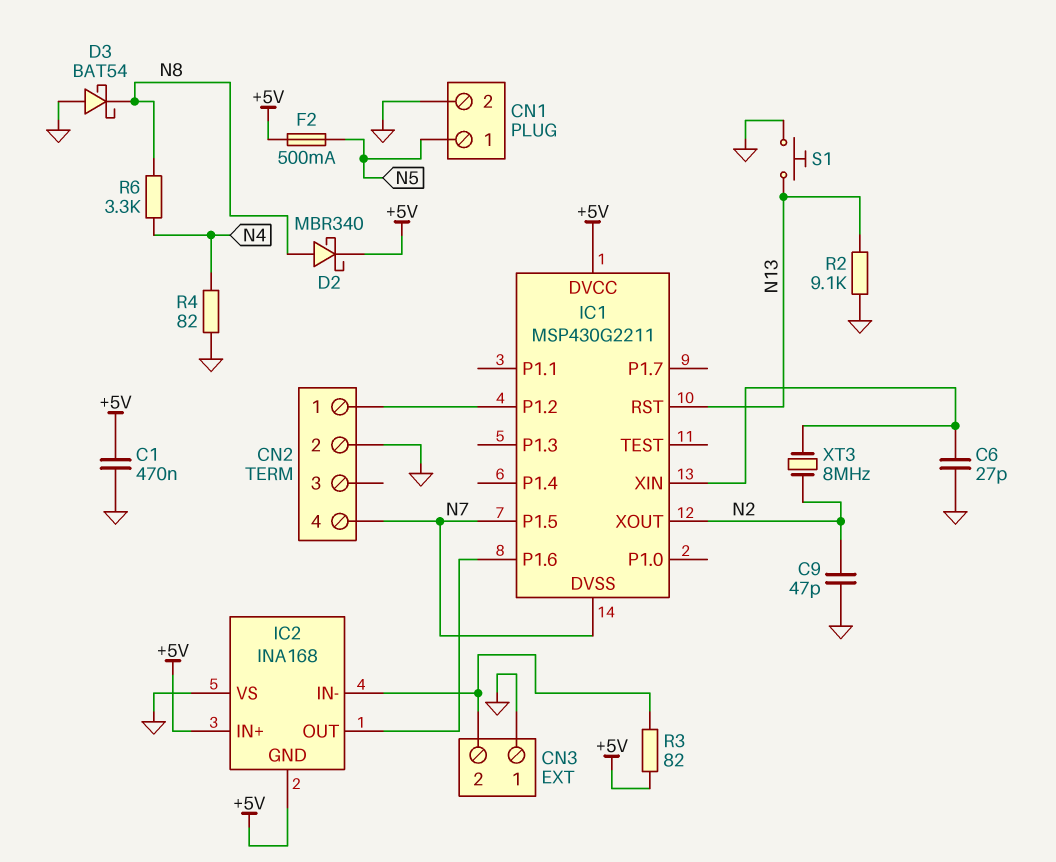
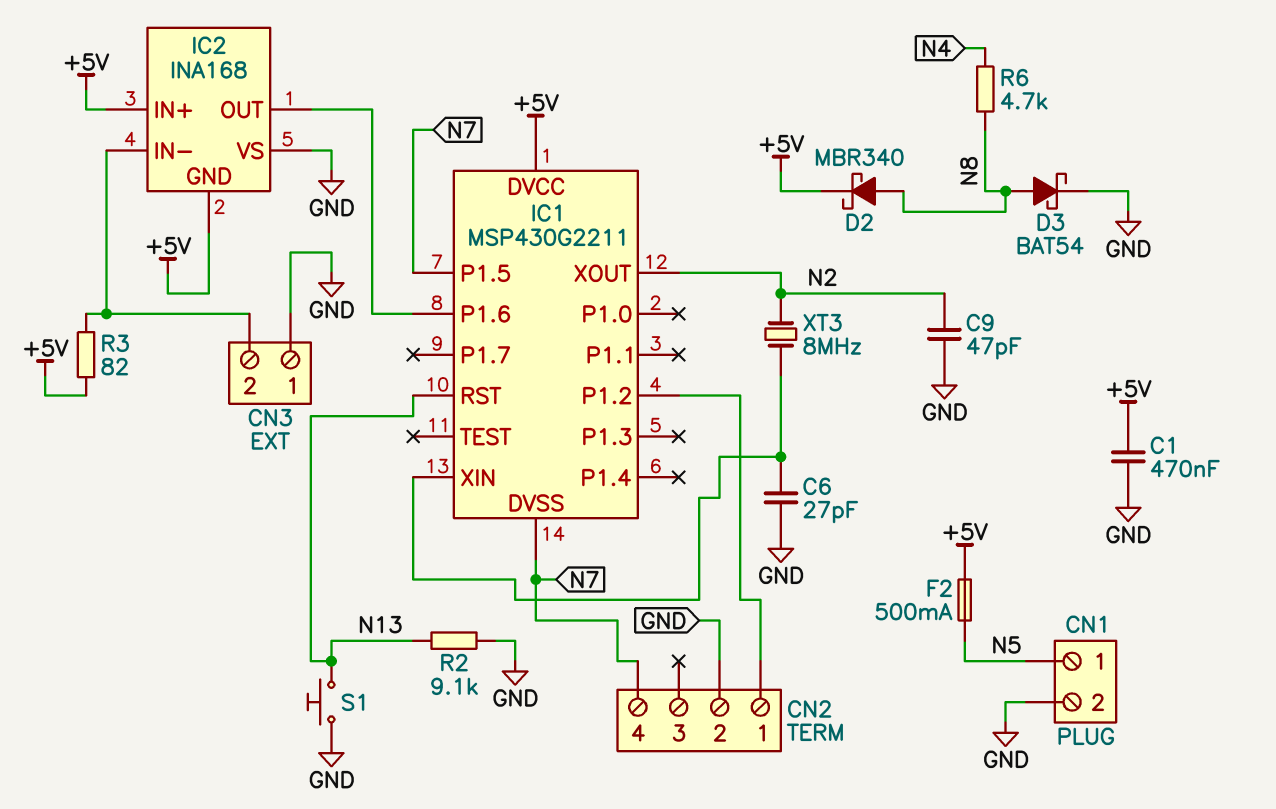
D3: schottky BAT54 (A GND, K N8) -> schottky BAT54 (A N8, K GND)
R4: 82 (GND, N4) -> none
R6: 3.3k (N4, N8) -> 4.7k (N4, N8)

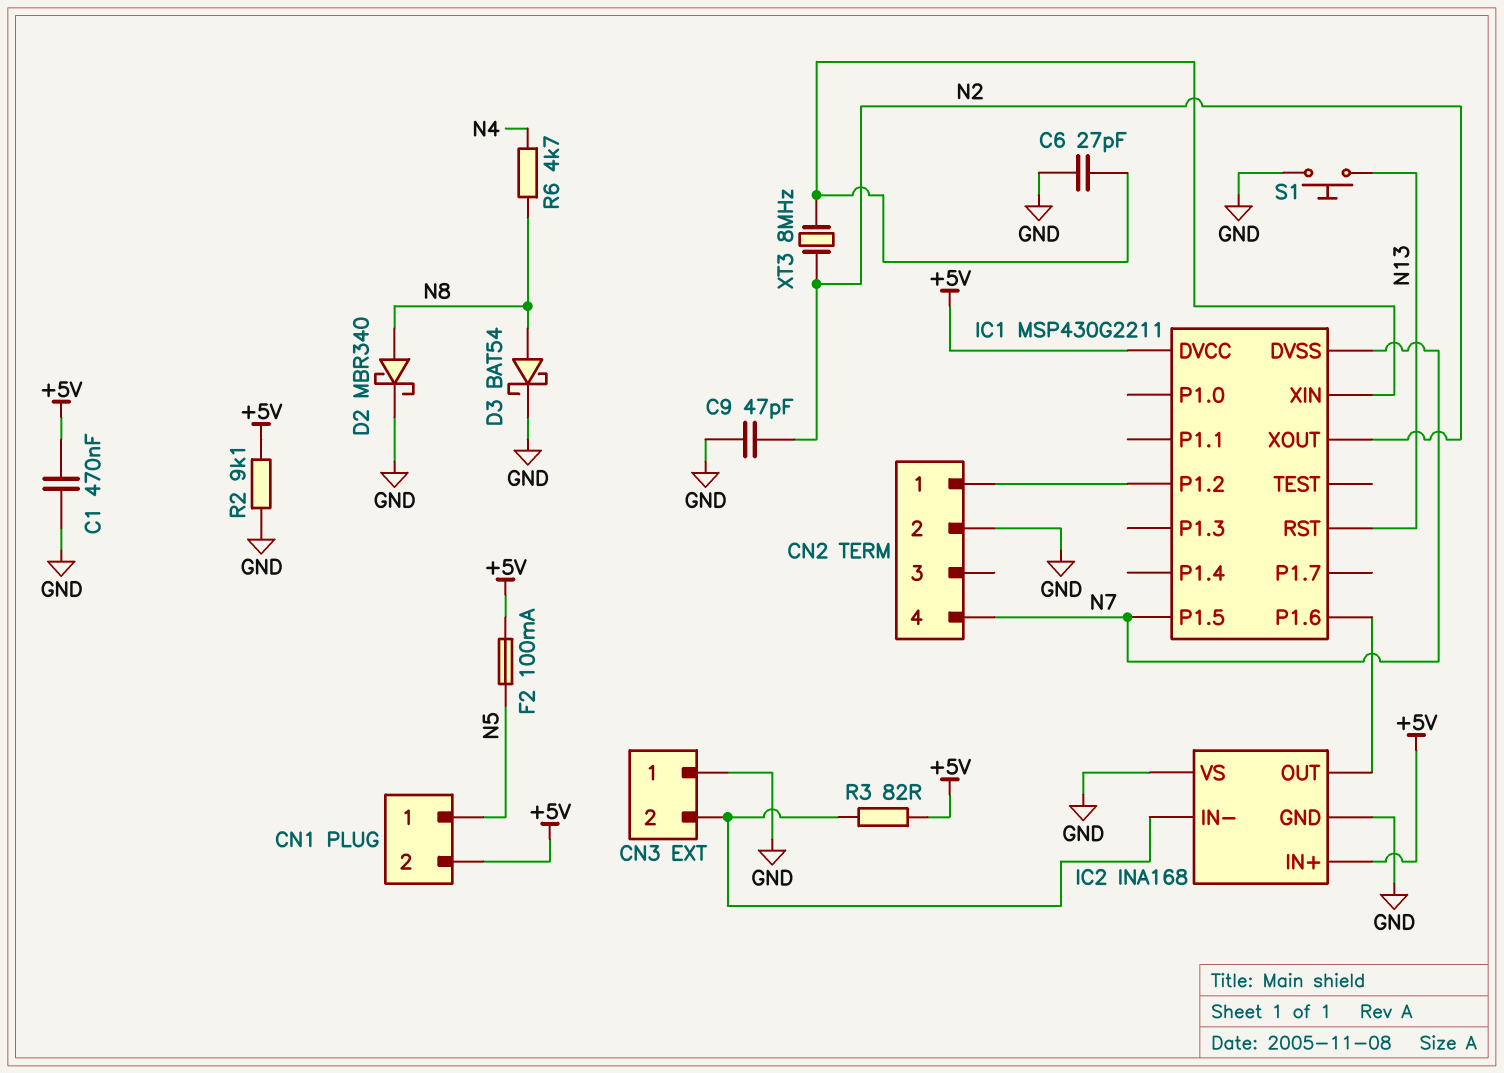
CN1 pin 2: GND -> +5V
D2: schottky MBR340 (A N8, K +5V) -> schottky MBR340 (A N8, K GND)
F2: 500mA (+5V, N5) -> 100mA (+5V, N5)
IC2 pin GND: +5V -> GND
R2: 9.1k (GND, N13) -> 9.1k (+5V, GND)

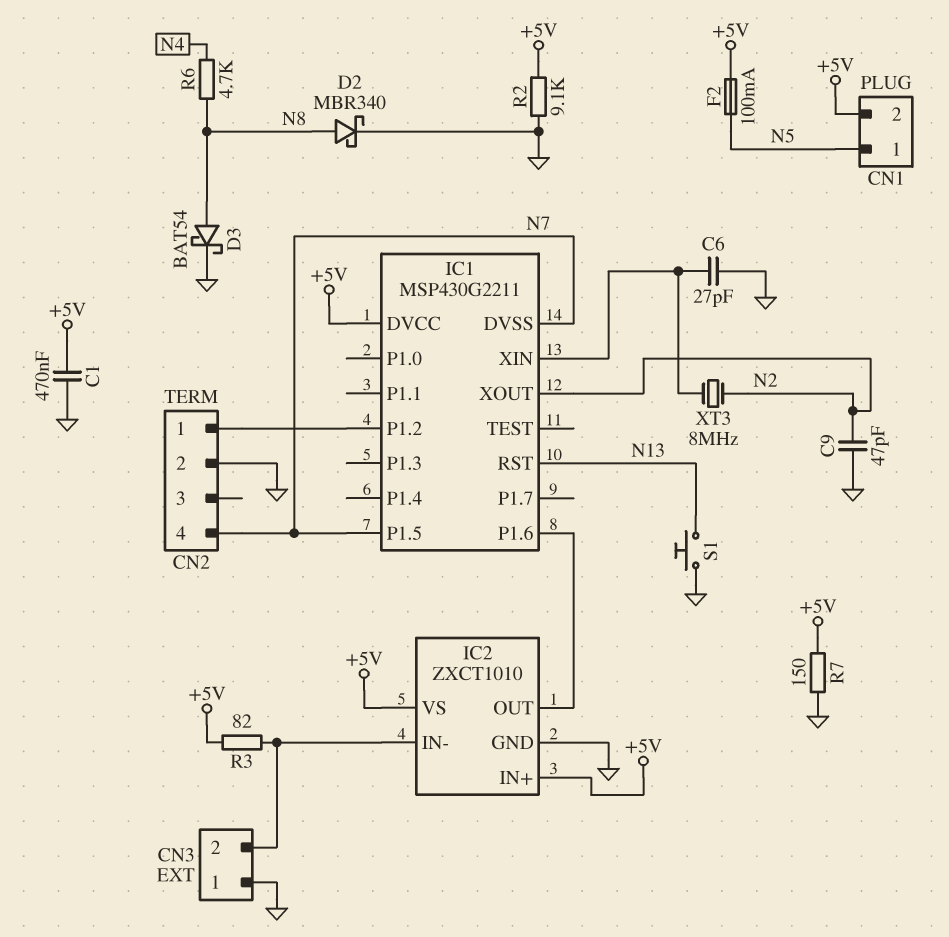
IC2: INA168 -> ZXCT1010
IC2 pin VS: GND -> +5V
R7: none -> 150 (+5V, GND)

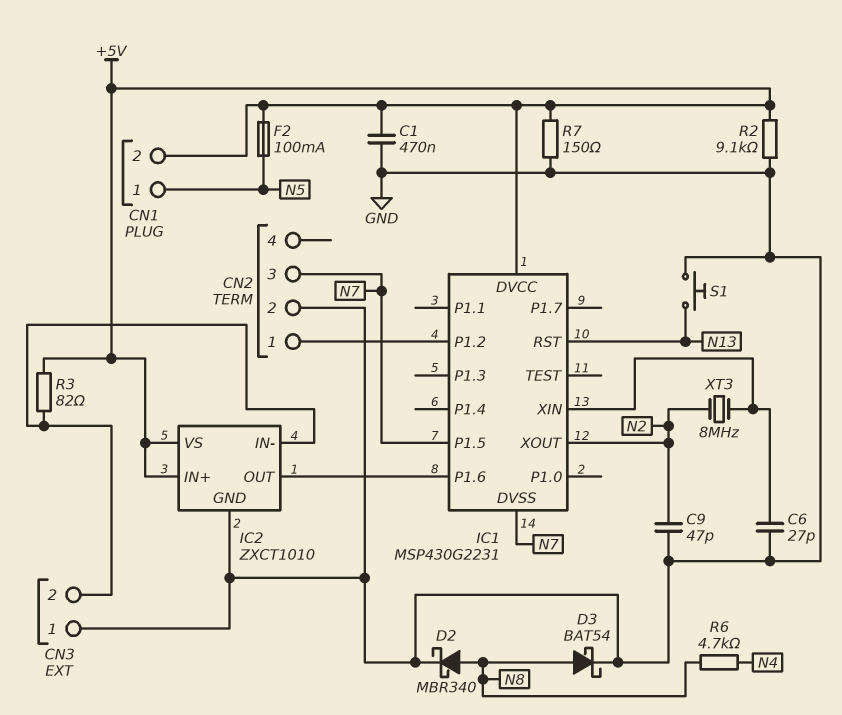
CN2 pin 3: none -> N7
CN2 pin 4: N7 -> none
IC1: MSP430G2211 -> MSP430G2231

